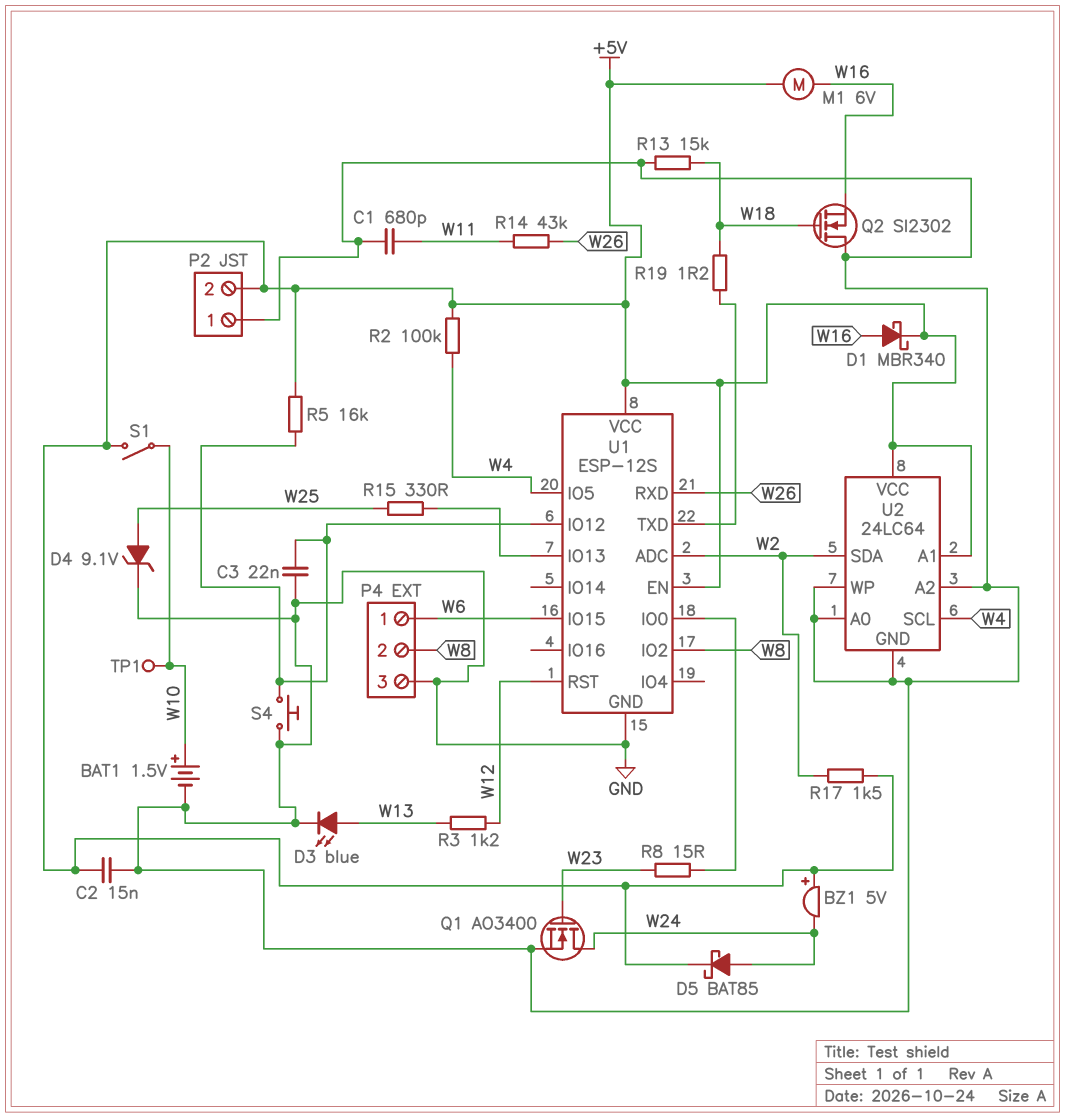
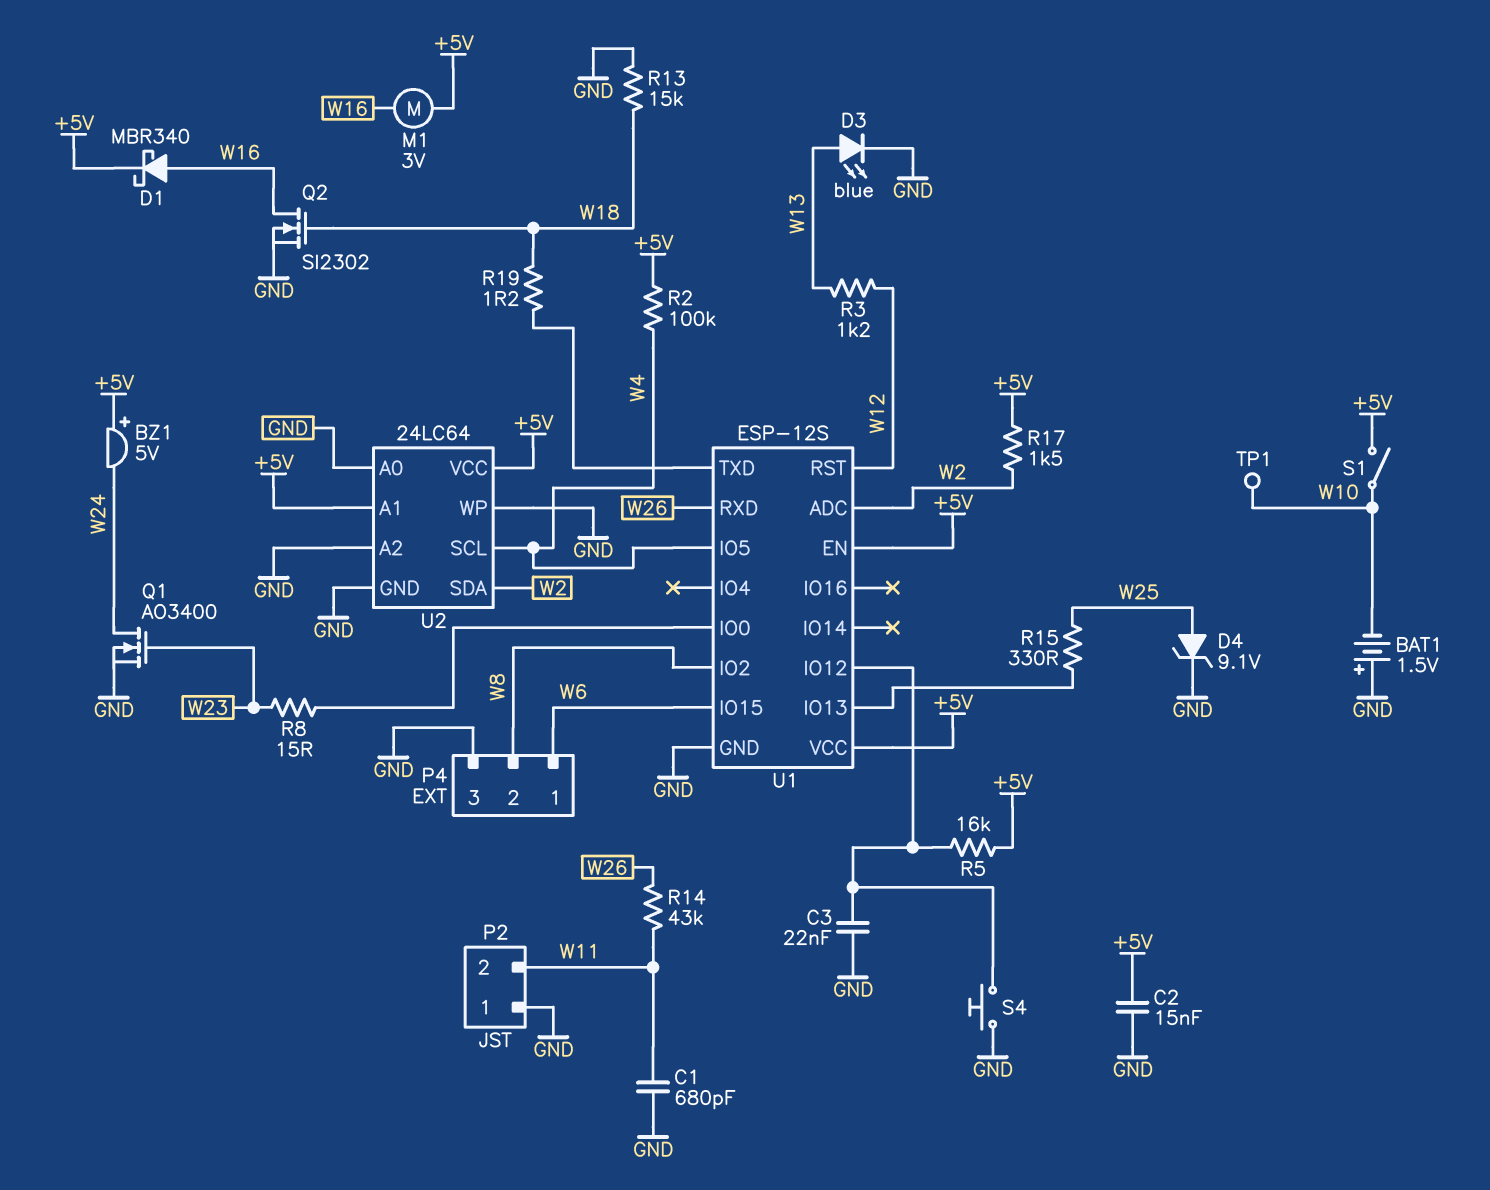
BAT1: 1.5V (plus W10, minus GND) -> 1.5V (plus GND, minus W10)
D5: schottky BAT85 (A W24, K +5V) -> none
M1: motor 6V (+5V, W16) -> motor 3V (+5V, W16)
P2 pin 2: +5V -> W11
Q2: NMOS SI2302 (G W18, D GND, S W16) -> NMOS SI2302 (G W18, D W16, S GND)

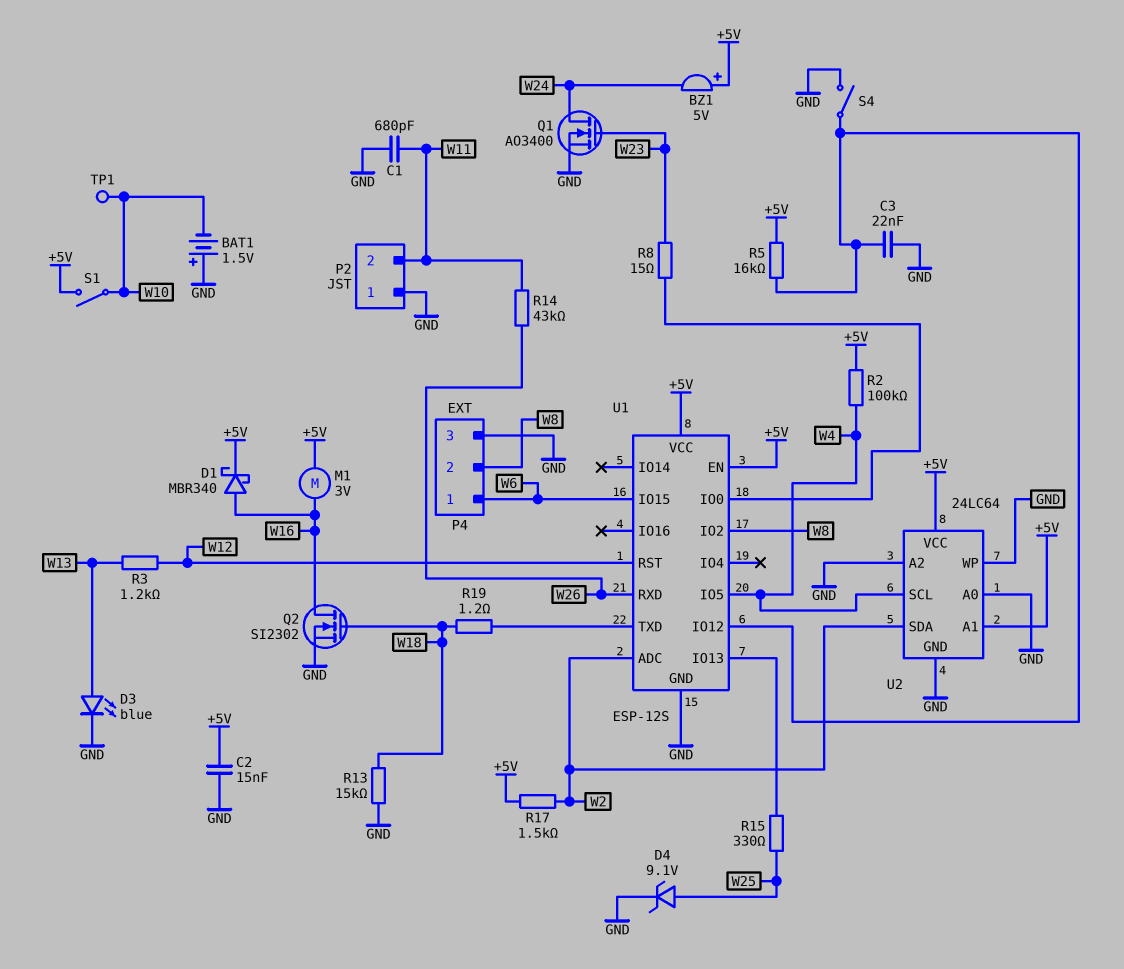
S4: button (GND, U1/IO12) -> switch (GND, U1/IO12)

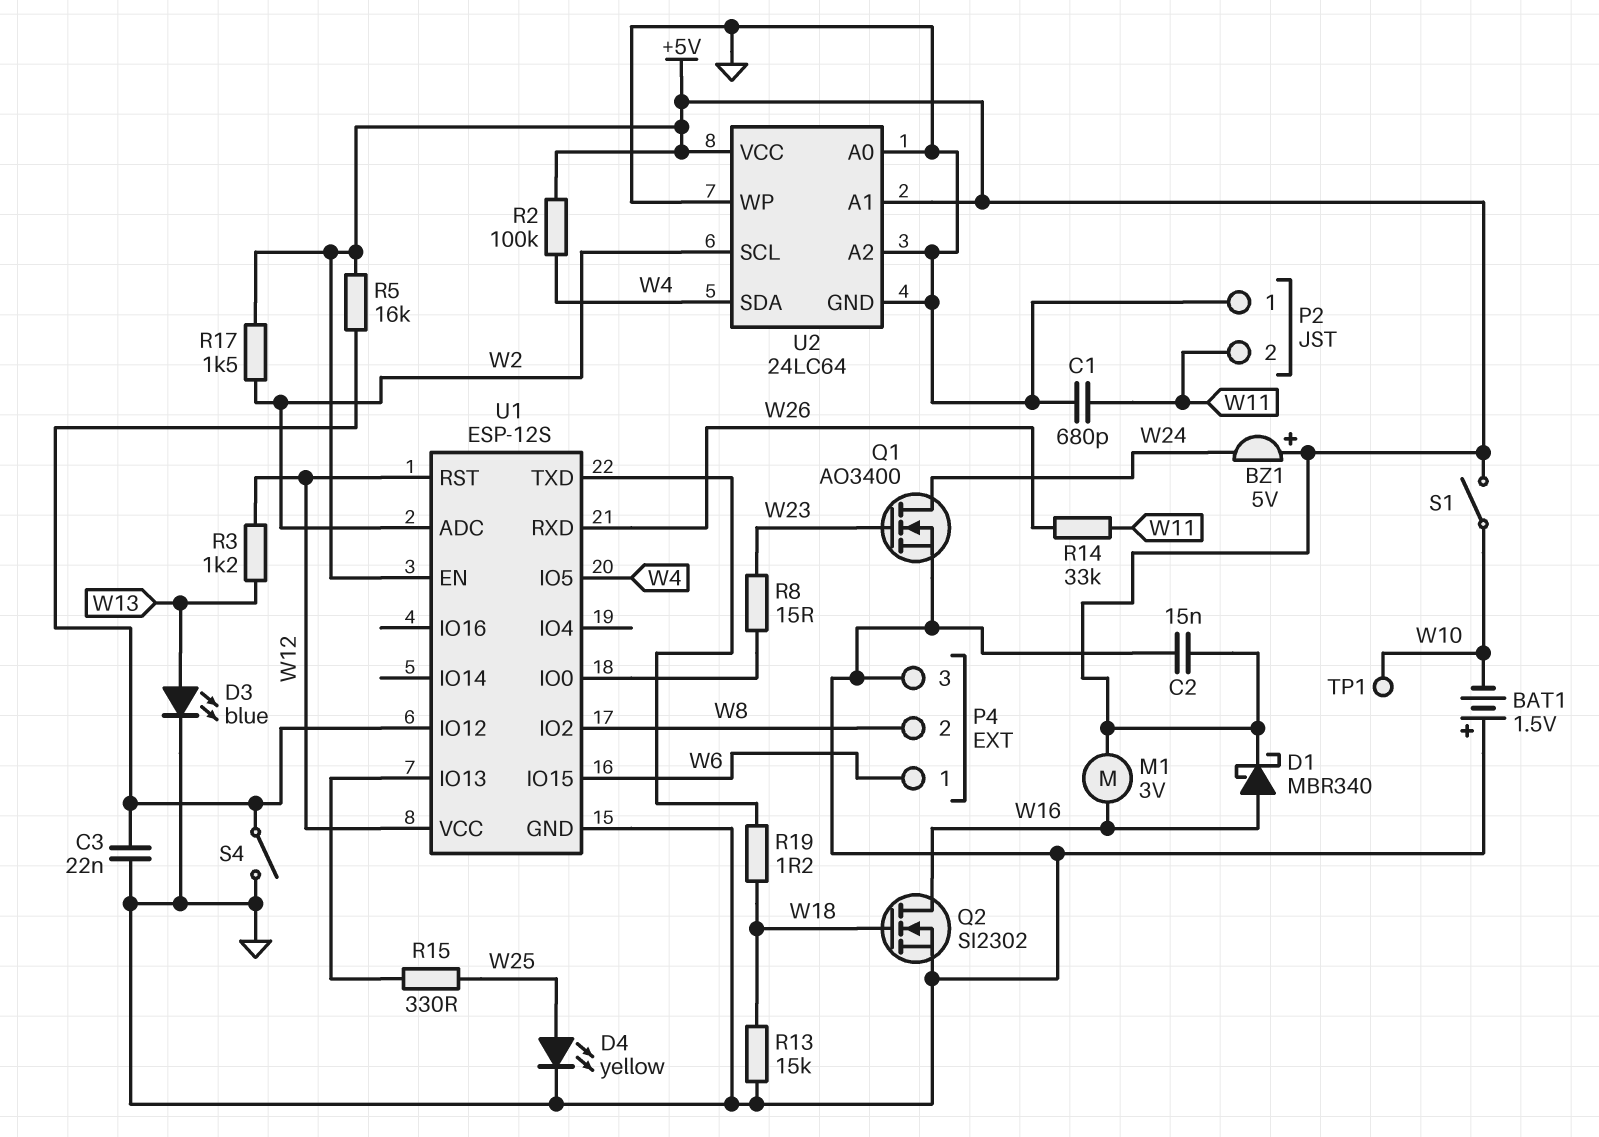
D4: zener 9.1V (A W25, K GND) -> LED yellow (A W25, K GND)
R14: 43k (W11, W26) -> 33k (W11, W26)
U1 pin VCC: +5V -> W12
U2 pin SCL: W4 -> W2
U2 pin SDA: W2 -> W4

